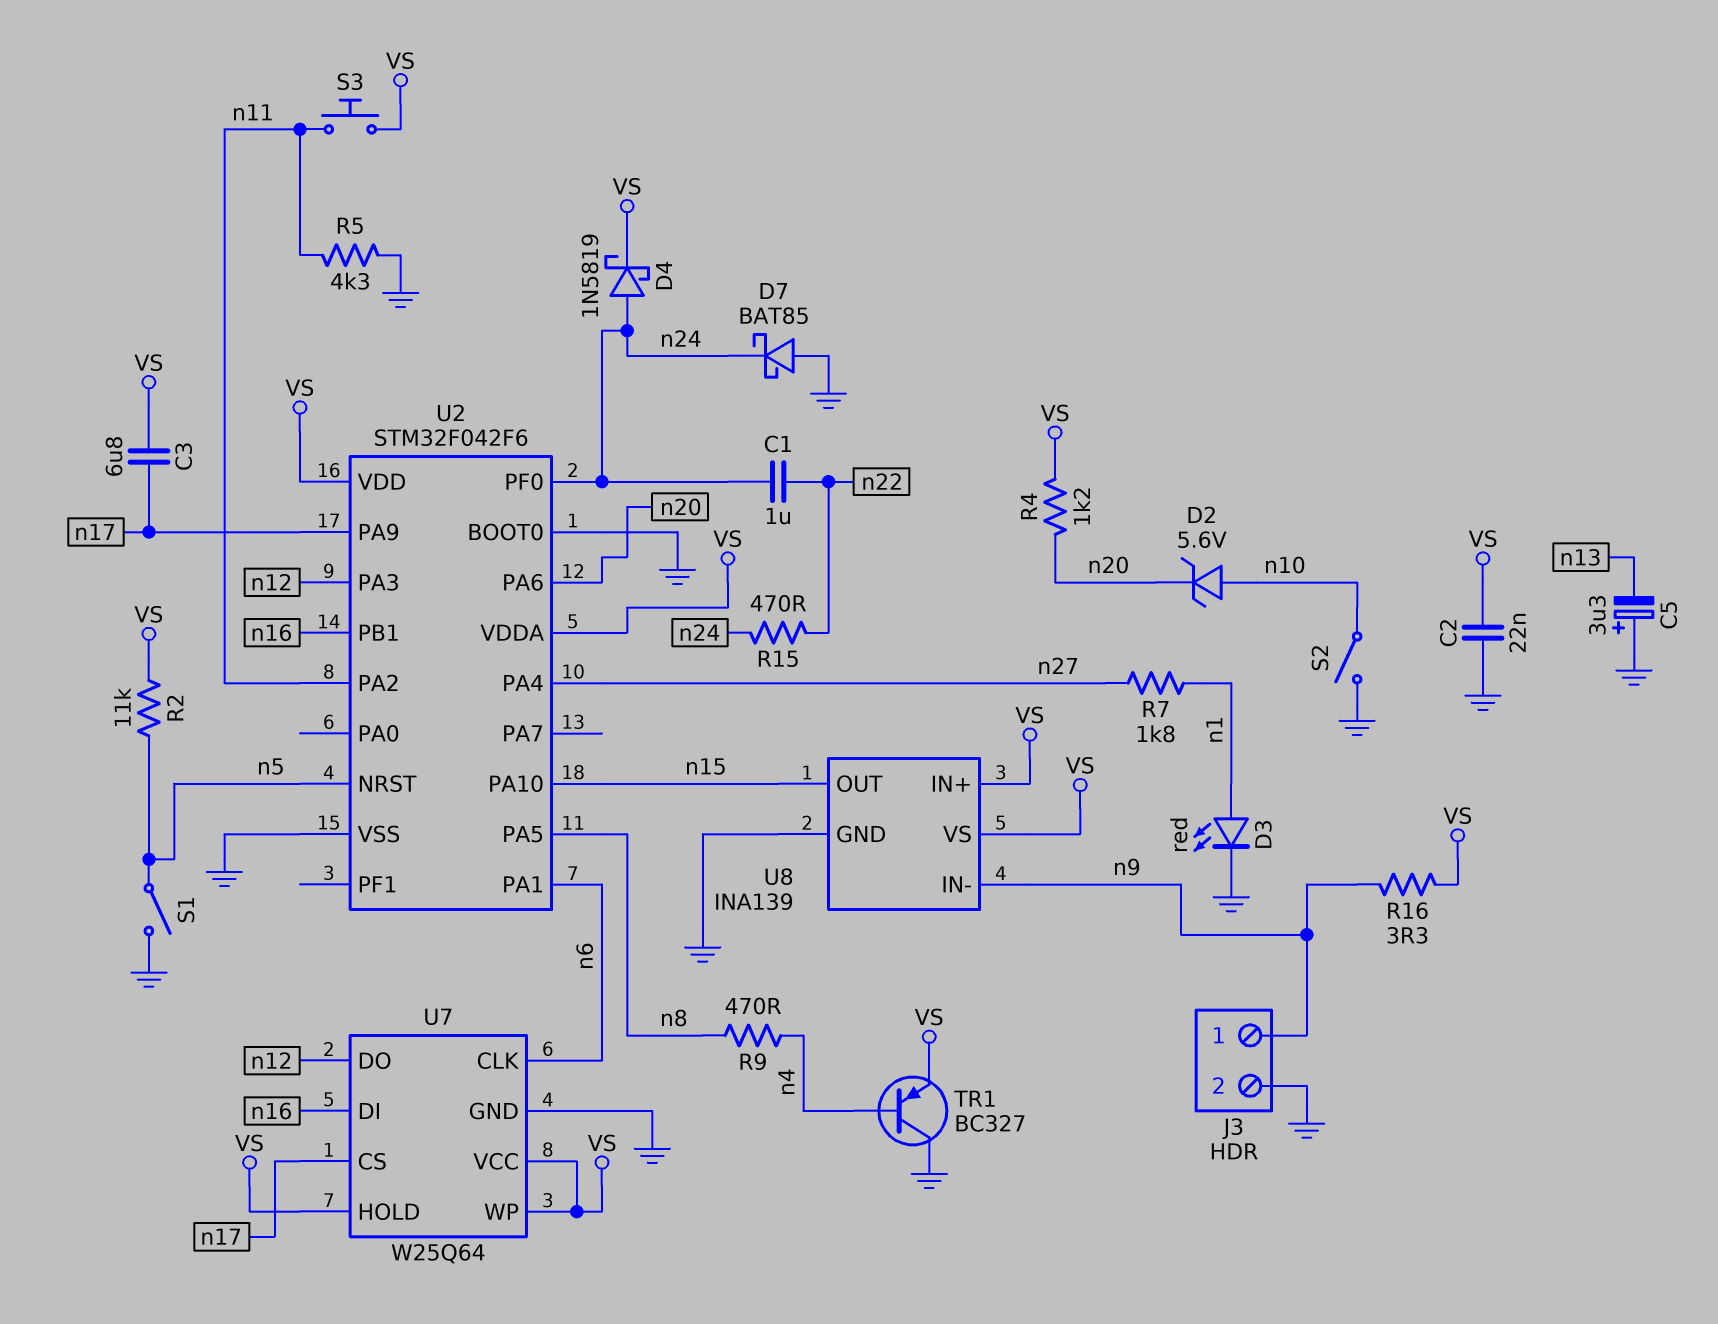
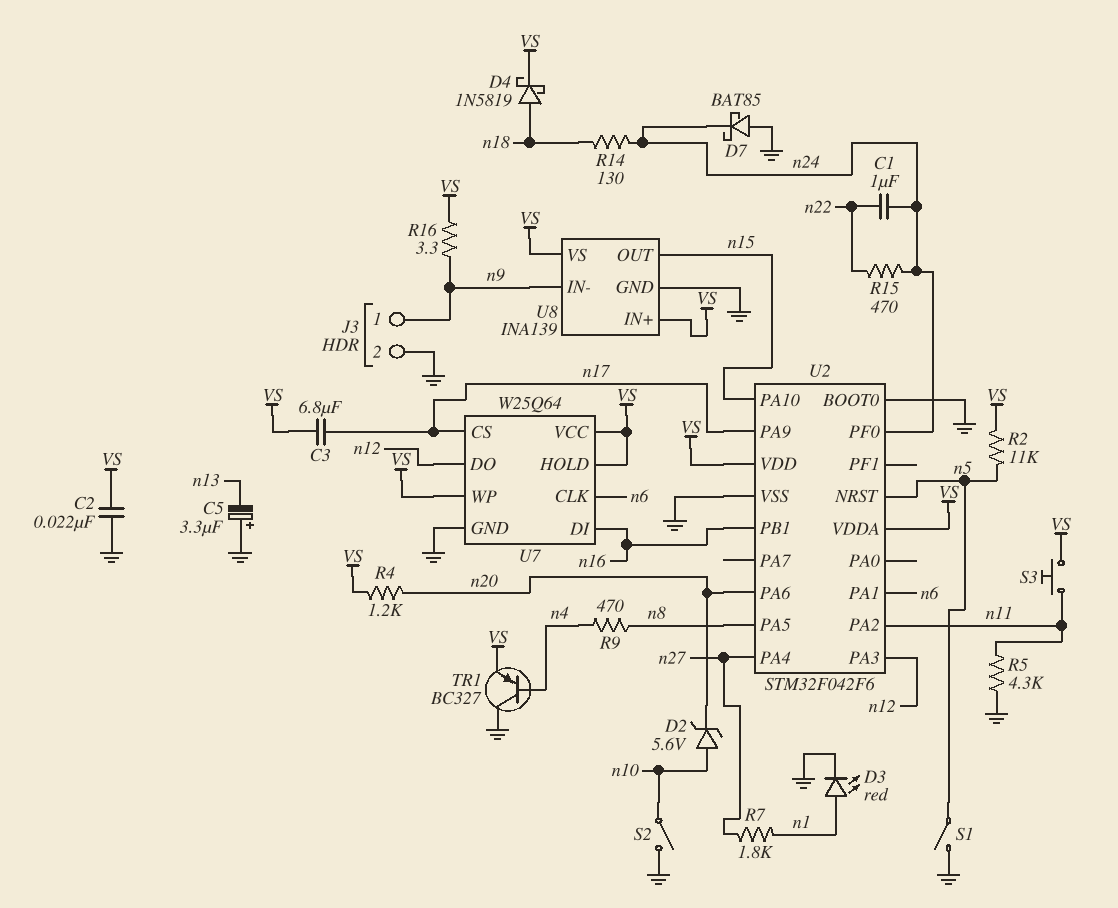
D4: schottky 1N5819 (A n24, K VS) -> schottky 1N5819 (A n18, K VS)
R14: none -> 130 (n18, n24)

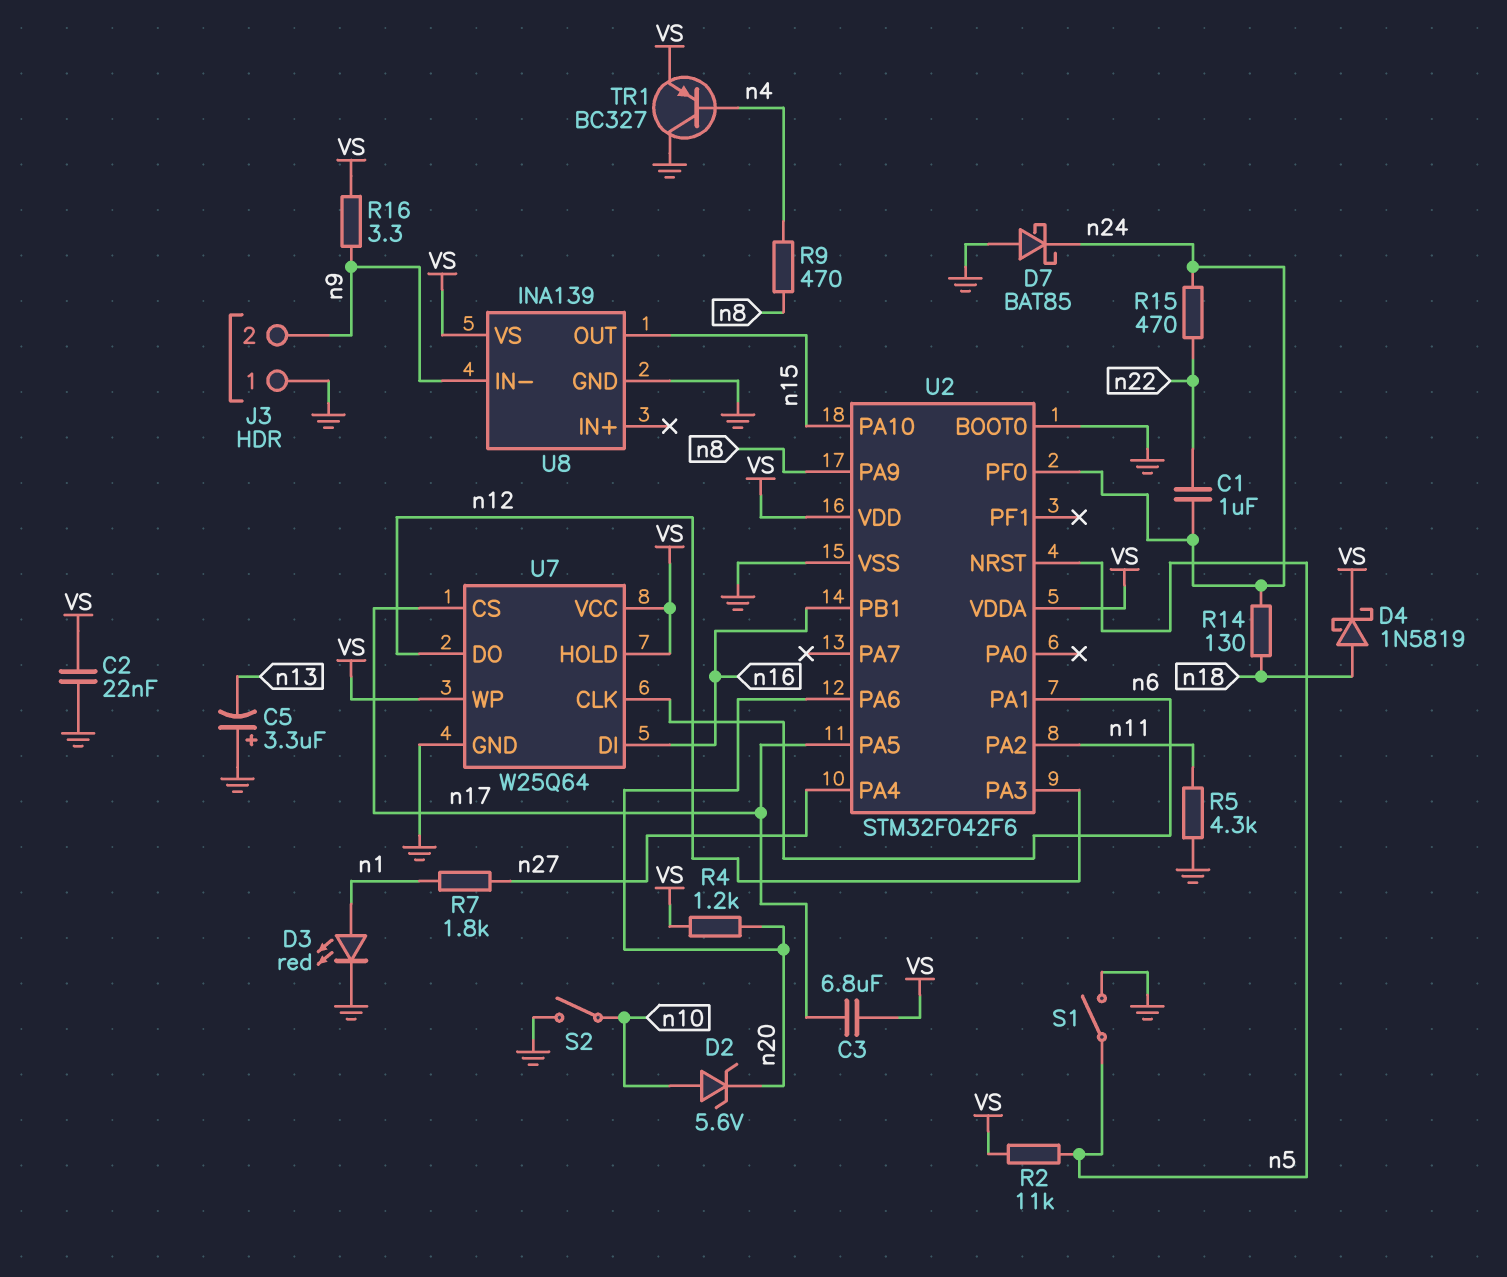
J3 pin 1: n9 -> GND
J3 pin 2: GND -> n9
S3: button (VS, n11) -> none
U2 pin PA5: n8 -> n17
U2 pin PA9: n17 -> n8
U8 pin IN+: VS -> none

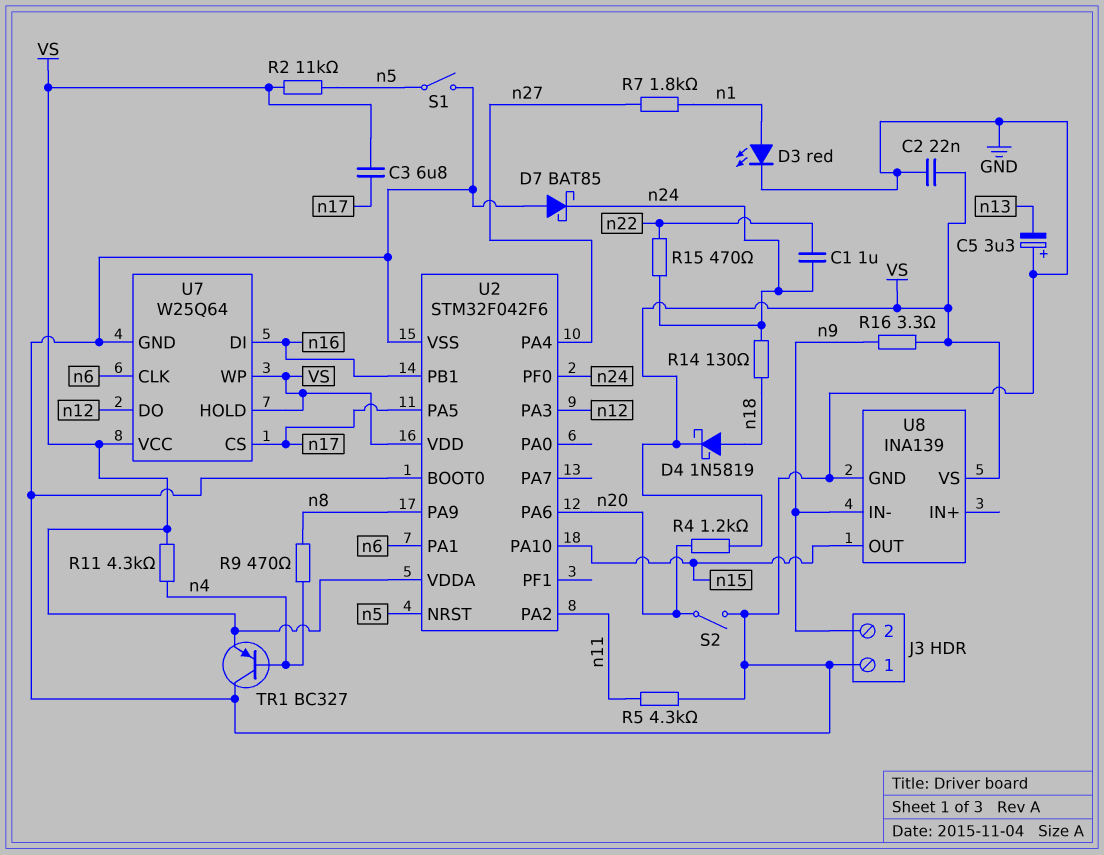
D2: zener 5.6V (A n10, K n20) -> none
R11: none -> 4.3k (VS, n4)
S2: switch (GND, n10) -> switch (GND, n20)

